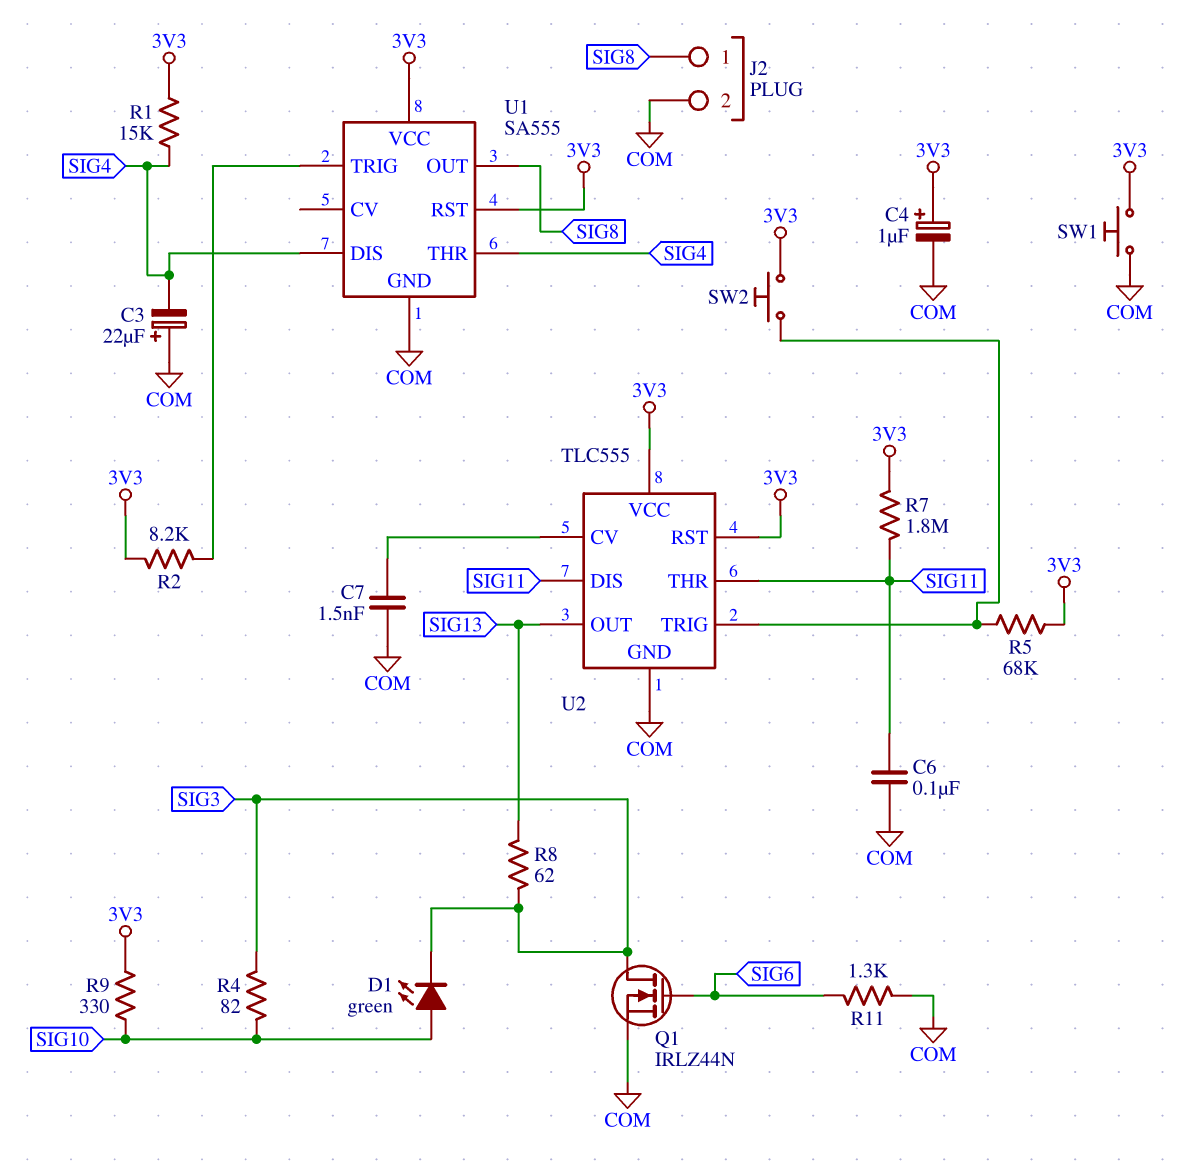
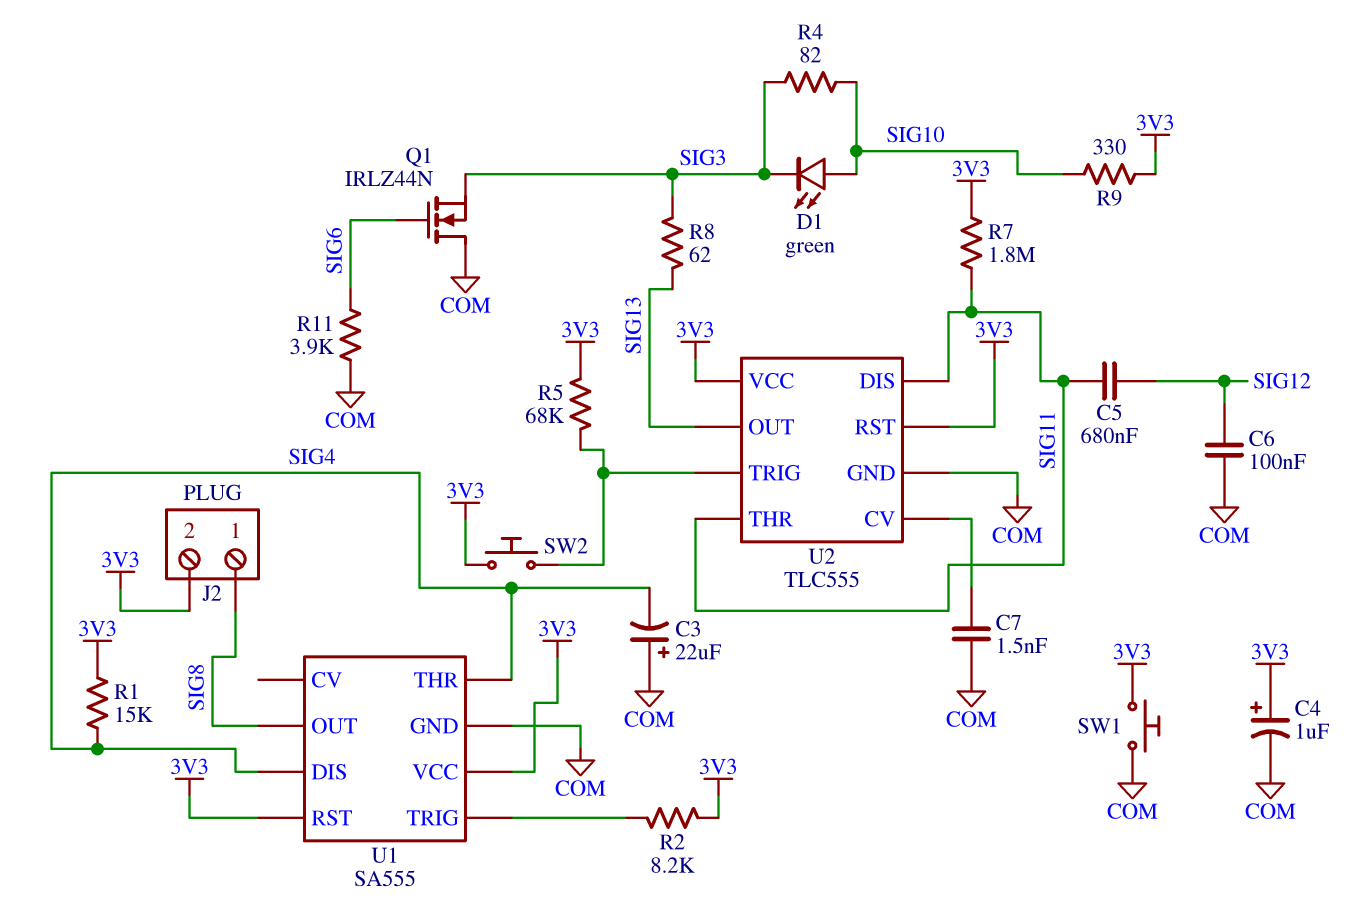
C5: none -> 680nF (SIG11, SIG12)
C6: 100nF (COM, SIG11) -> 100nF (COM, SIG12)
J2 pin 2: COM -> 3V3
Q1: NMOS IRLZ44N (G SIG6, D SIG3, S COM) -> NMOS IRLZ44N (G SIG6, D COM, S SIG3)
R11: 1.3k (COM, SIG6) -> 3.9k (COM, SIG6)

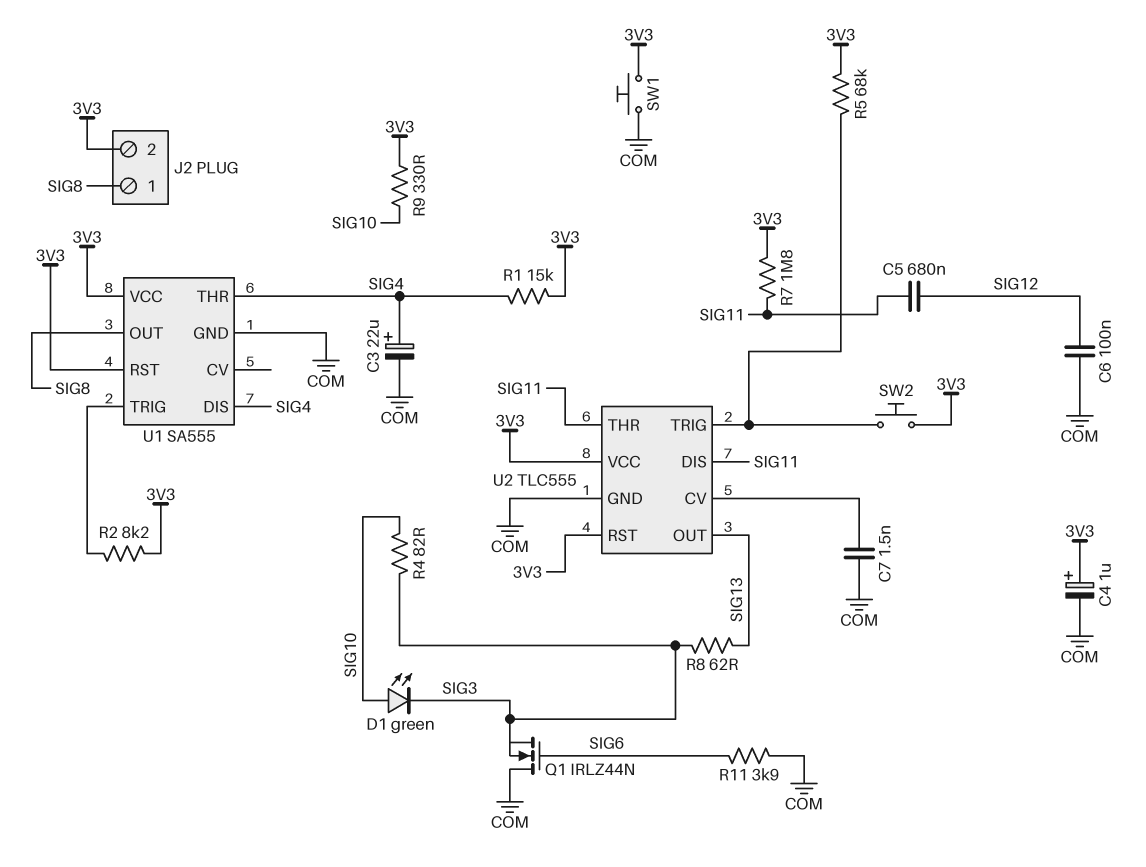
C3: 22uF (plus COM, minus SIG4) -> 22uF (plus SIG4, minus COM)

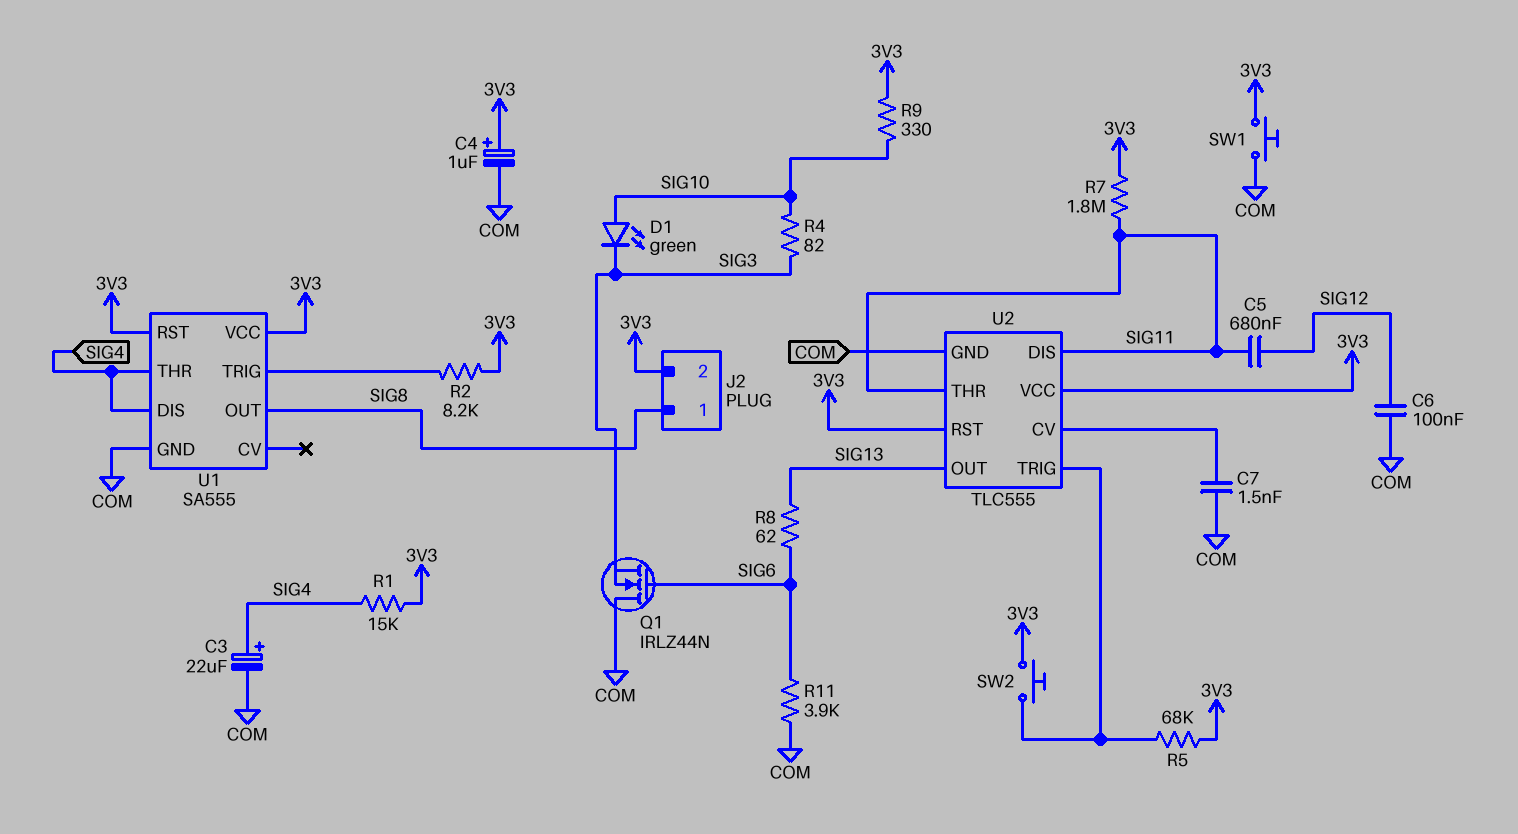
R8: 62 (SIG3, SIG13) -> 62 (SIG6, SIG13)

